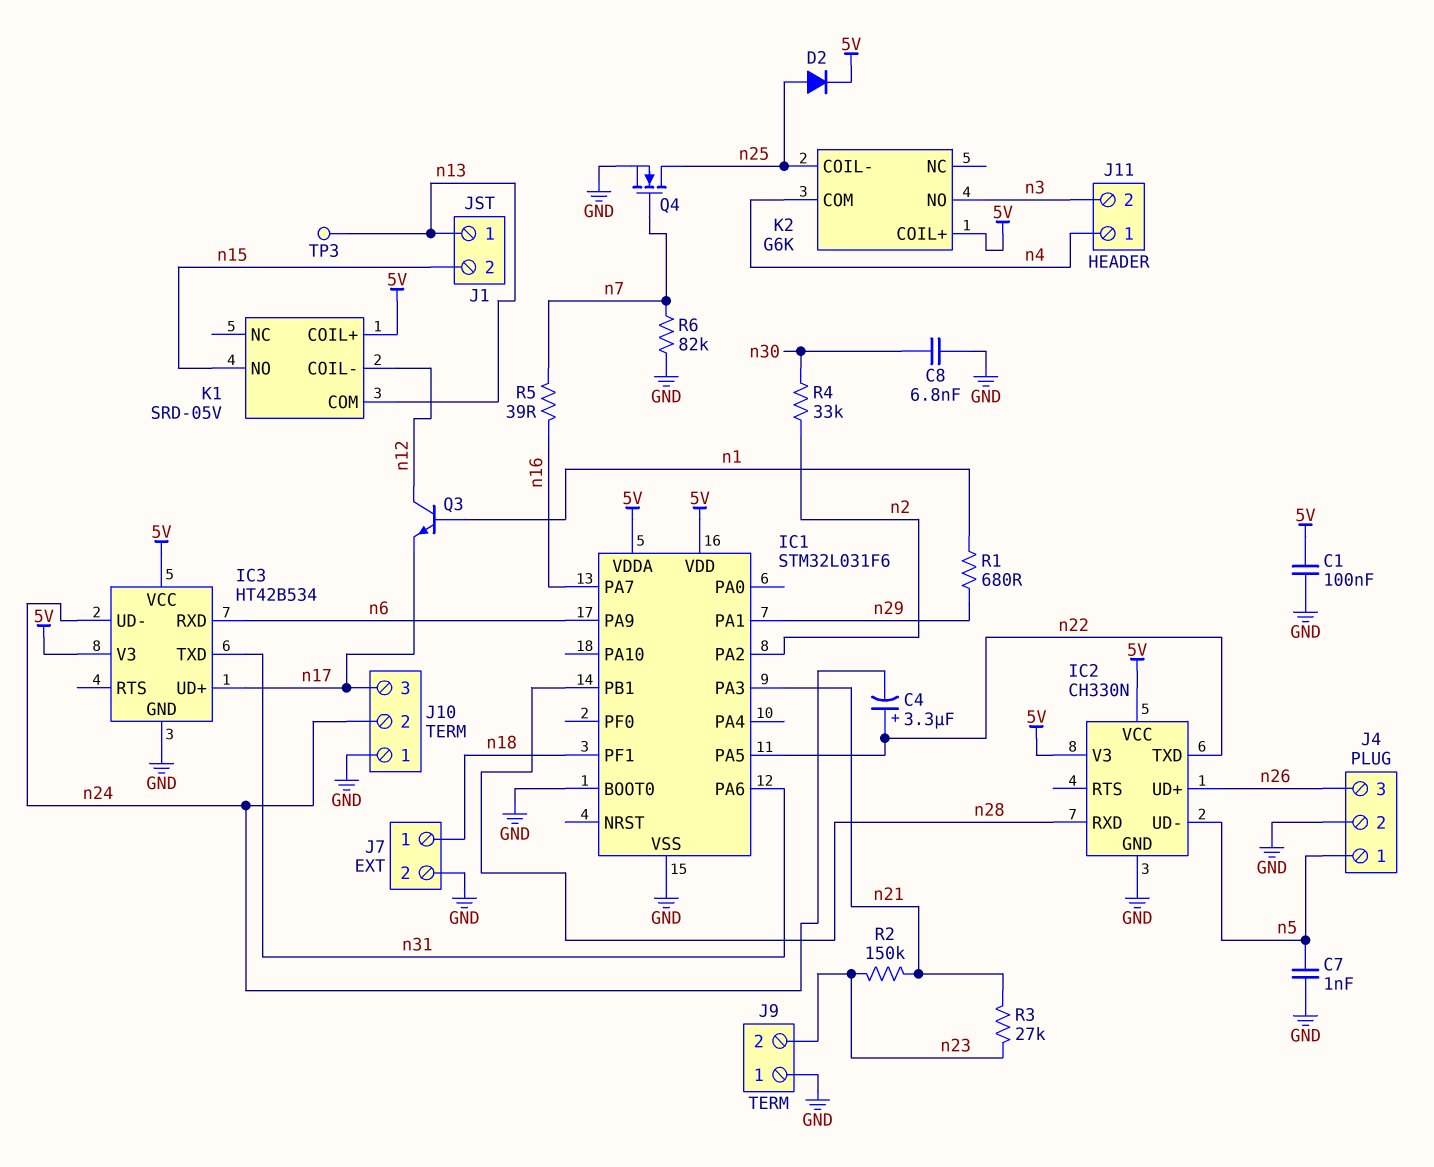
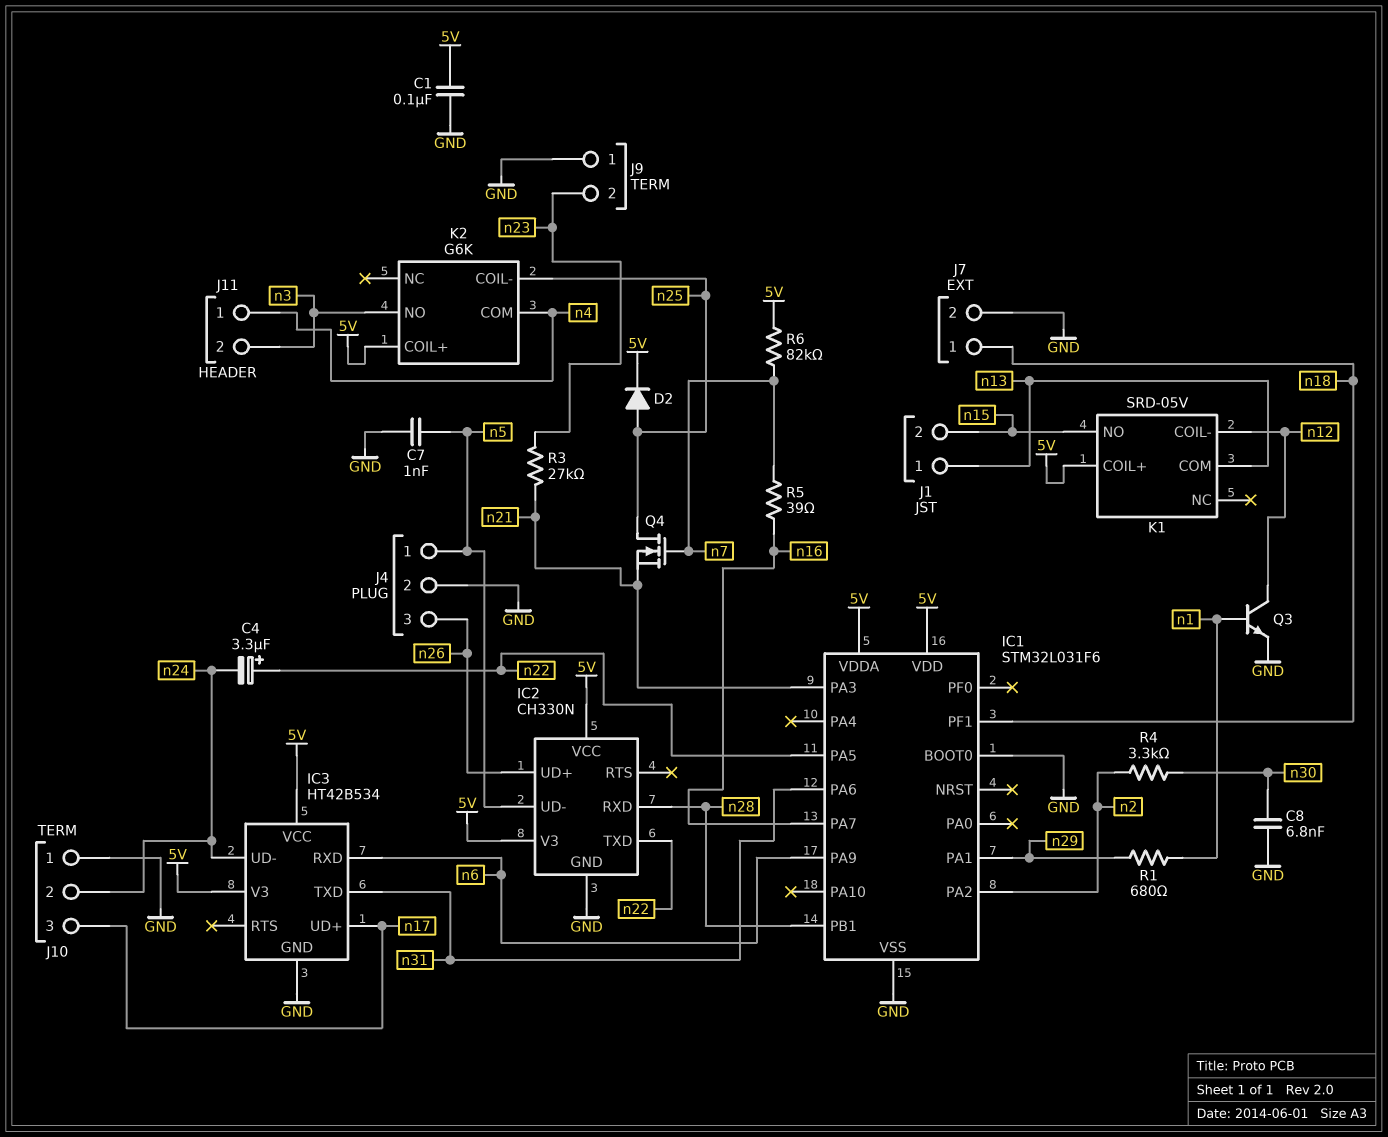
Q3: NPN (B n1, C n12, E n17) -> NPN (B n1, C n12, E GND)
Q4: NMOS (G n7, D n25, S GND) -> NMOS (G n7, D n25, S n21)
R2: 150k (n21, n23) -> none
R4: 33k (n2, n30) -> 3.3k (n2, n30)
R6: 82k (GND, n7) -> 82k (5V, n7)
TP3: test point (n13) -> none

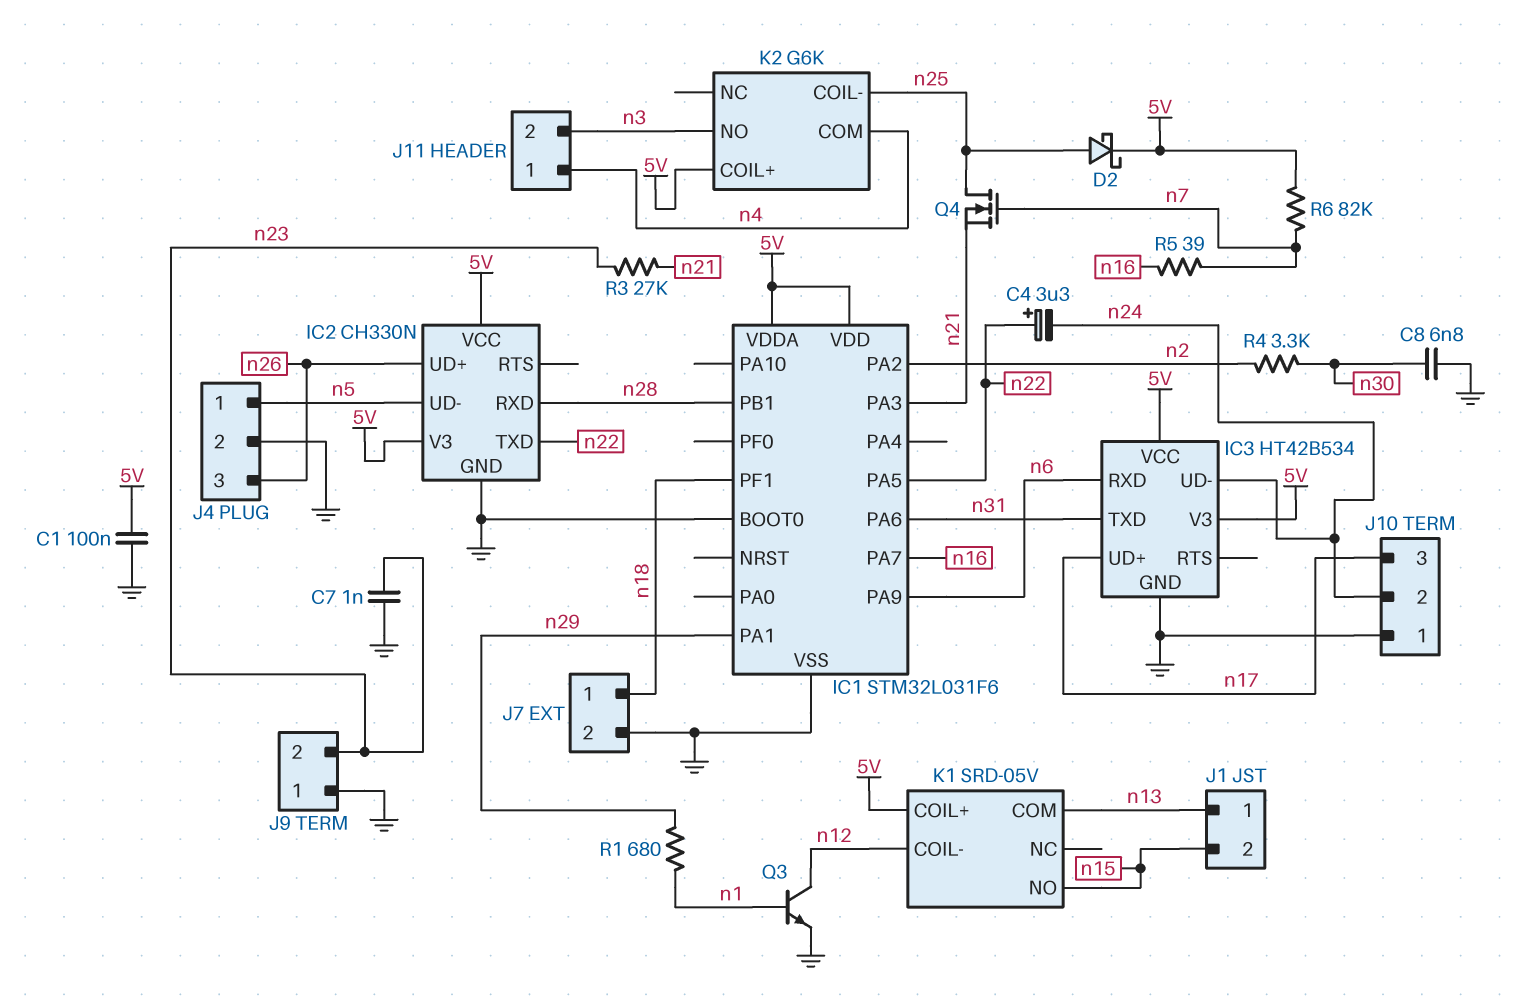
C7: 1nF (GND, n5) -> 1nF (GND, n23)
D2: diode (A n25, K 5V) -> schottky (A n25, K 5V)

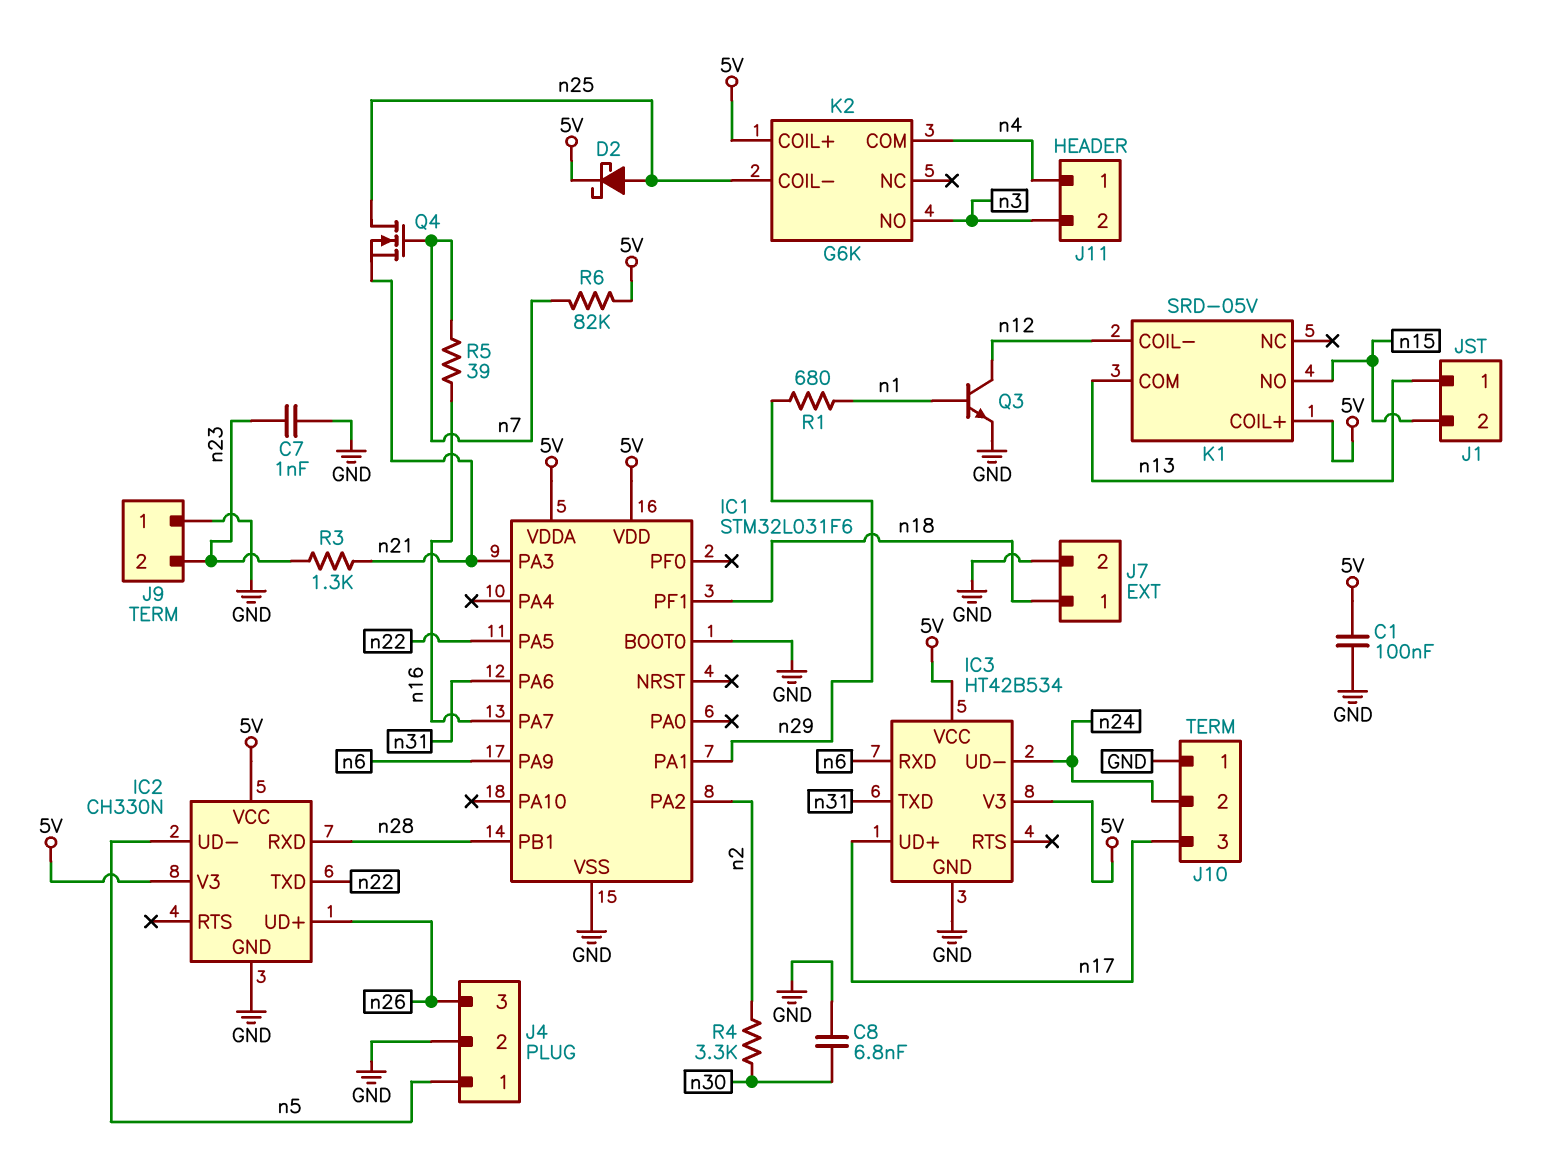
C4: 3.3uF (plus n22, minus n24) -> none
R3: 27k (n21, n23) -> 1.3k (n21, n23)

